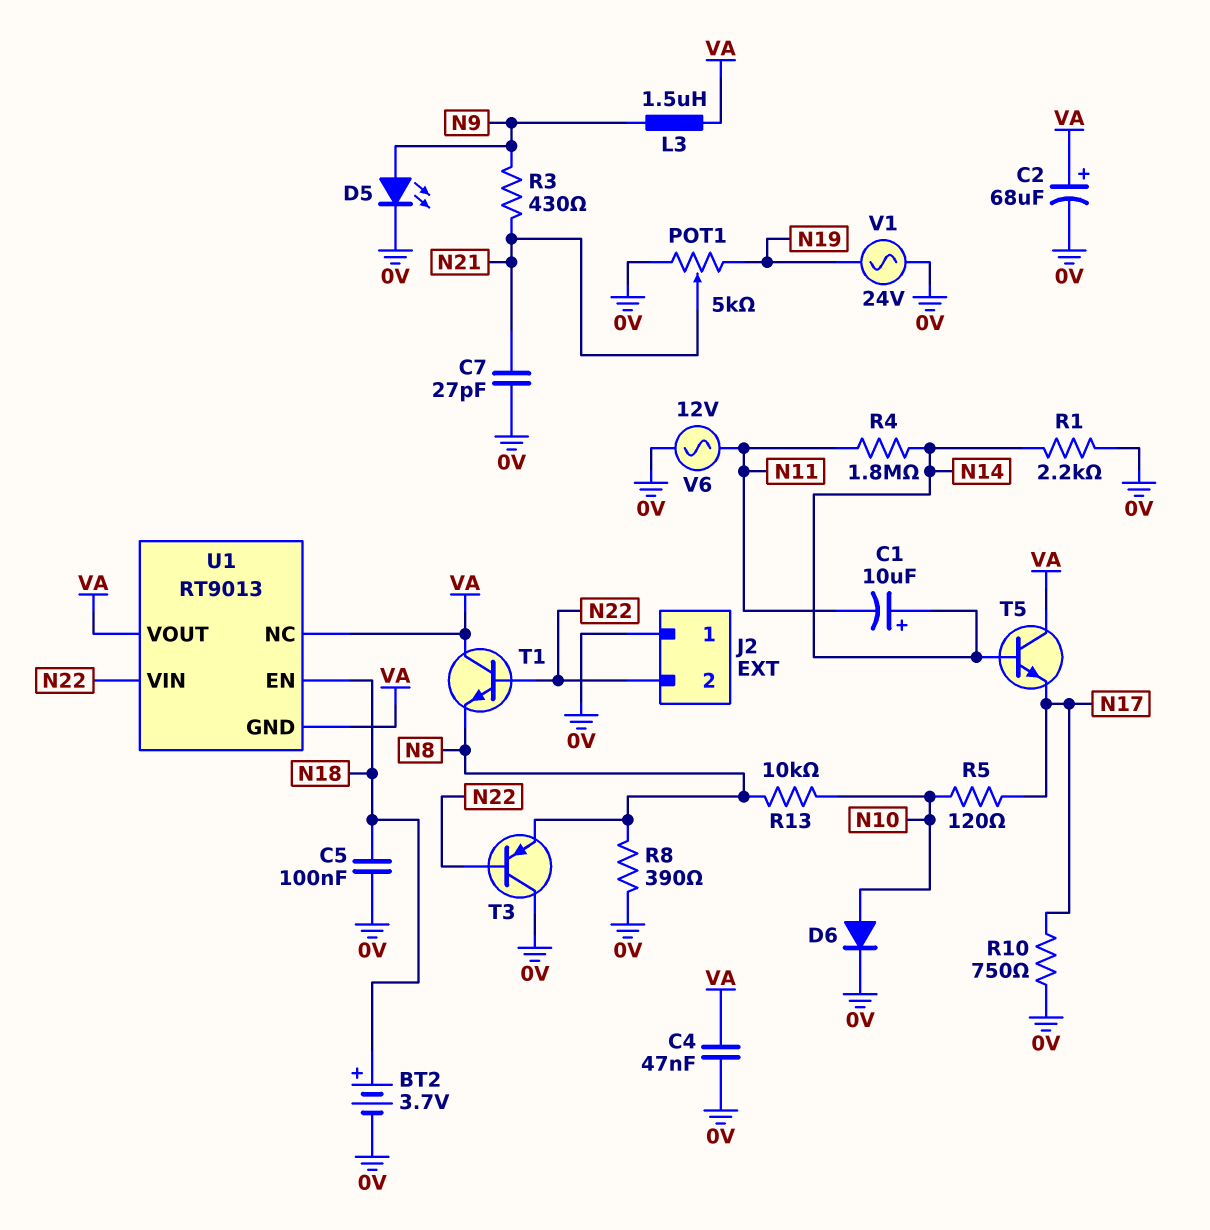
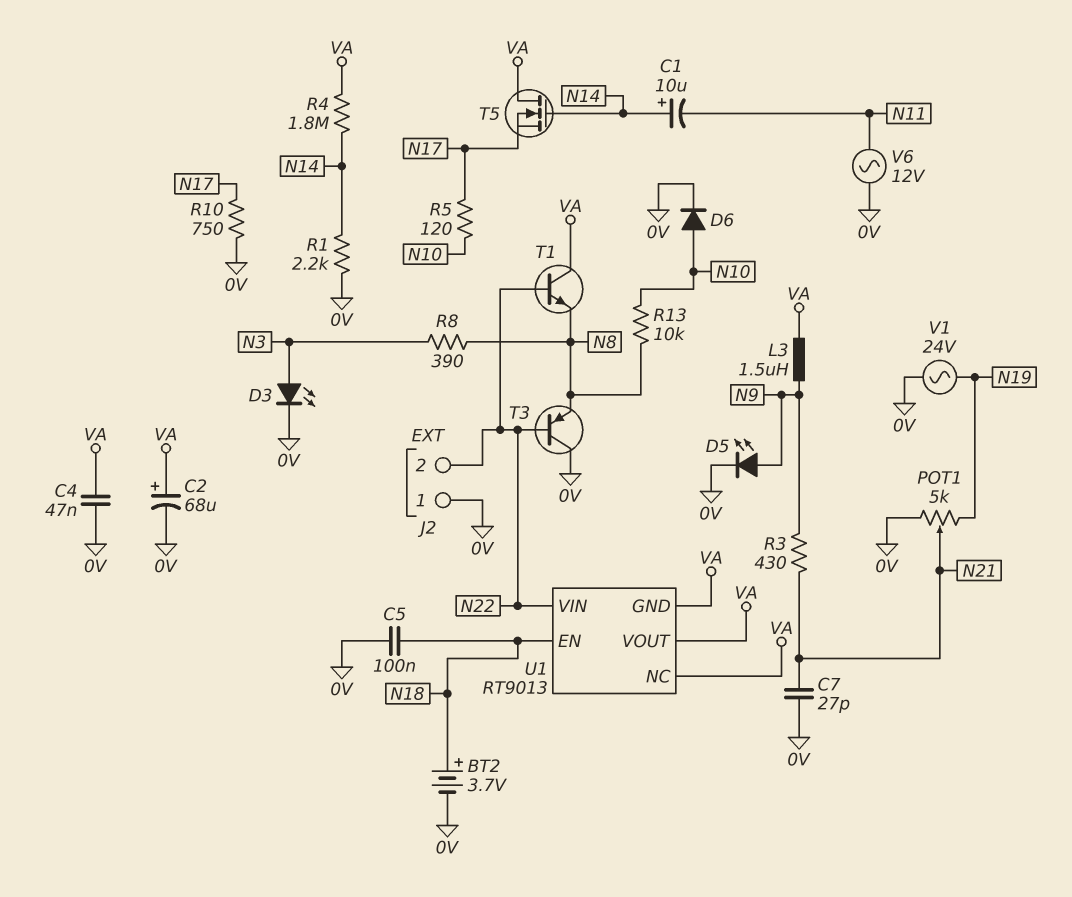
D3: none -> LED (A N3, K 0V)
R4: 1.8M (N11, N14) -> 1.8M (N14, VA)
R8: 390 (0V, N8) -> 390 (N3, N8)
T5: NPN (B N14, C VA, E N17) -> NMOS (G N14, D VA, S N17)

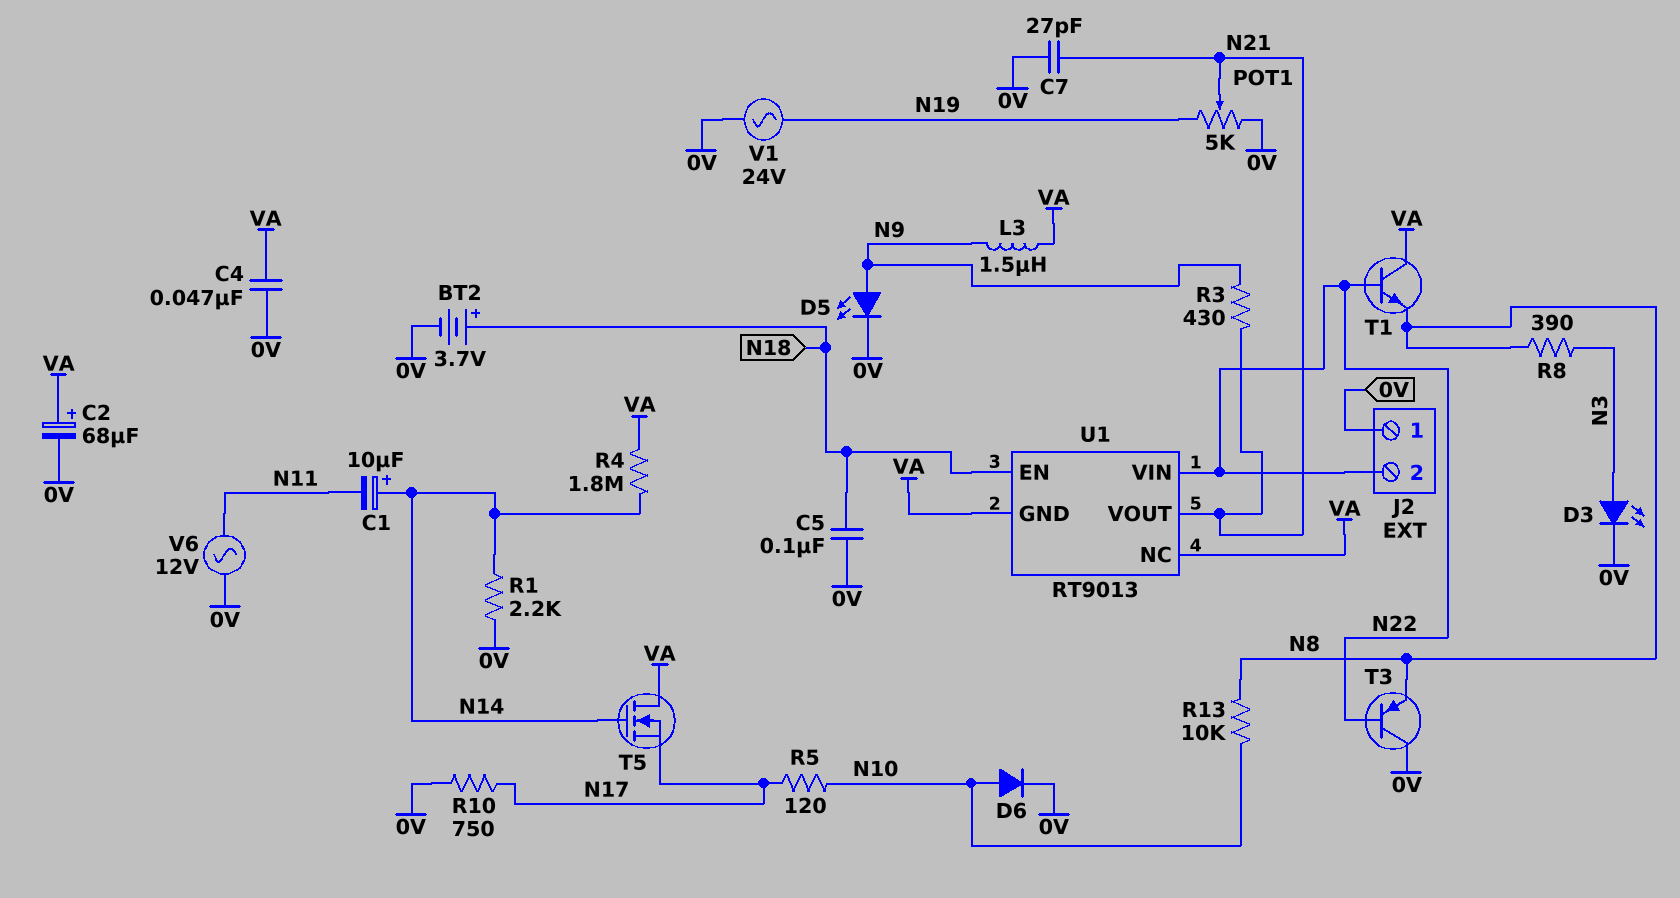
U1 pin VOUT: VA -> N21

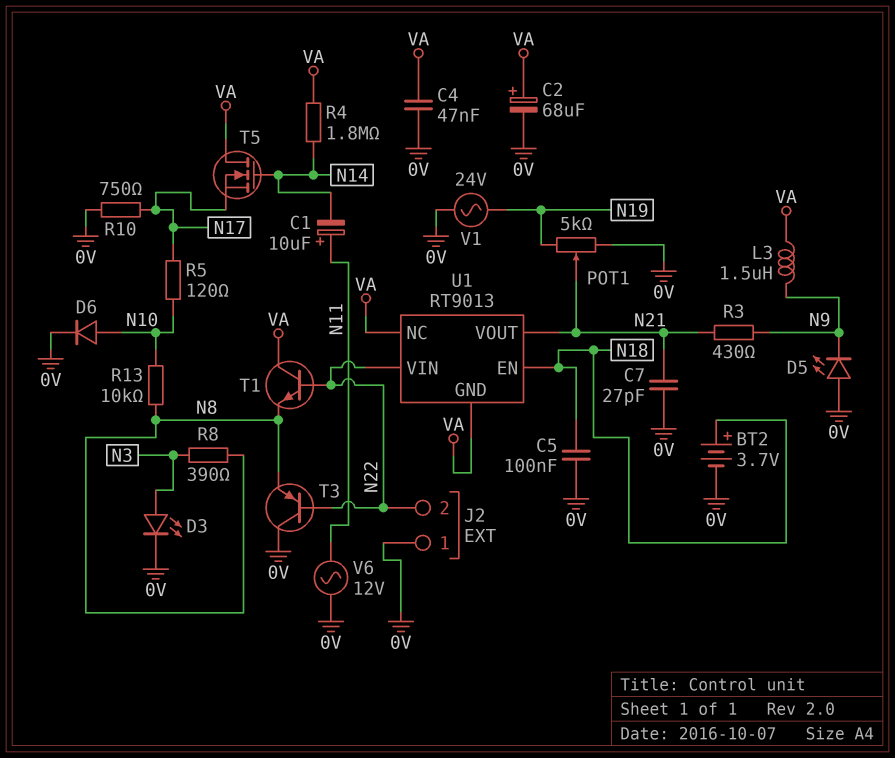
C1: 10uF (plus N14, minus N11) -> 10uF (plus N11, minus N14)
D5: LED (A N9, K 0V) -> LED (A 0V, K N9)
R1: 2.2k (0V, N14) -> none

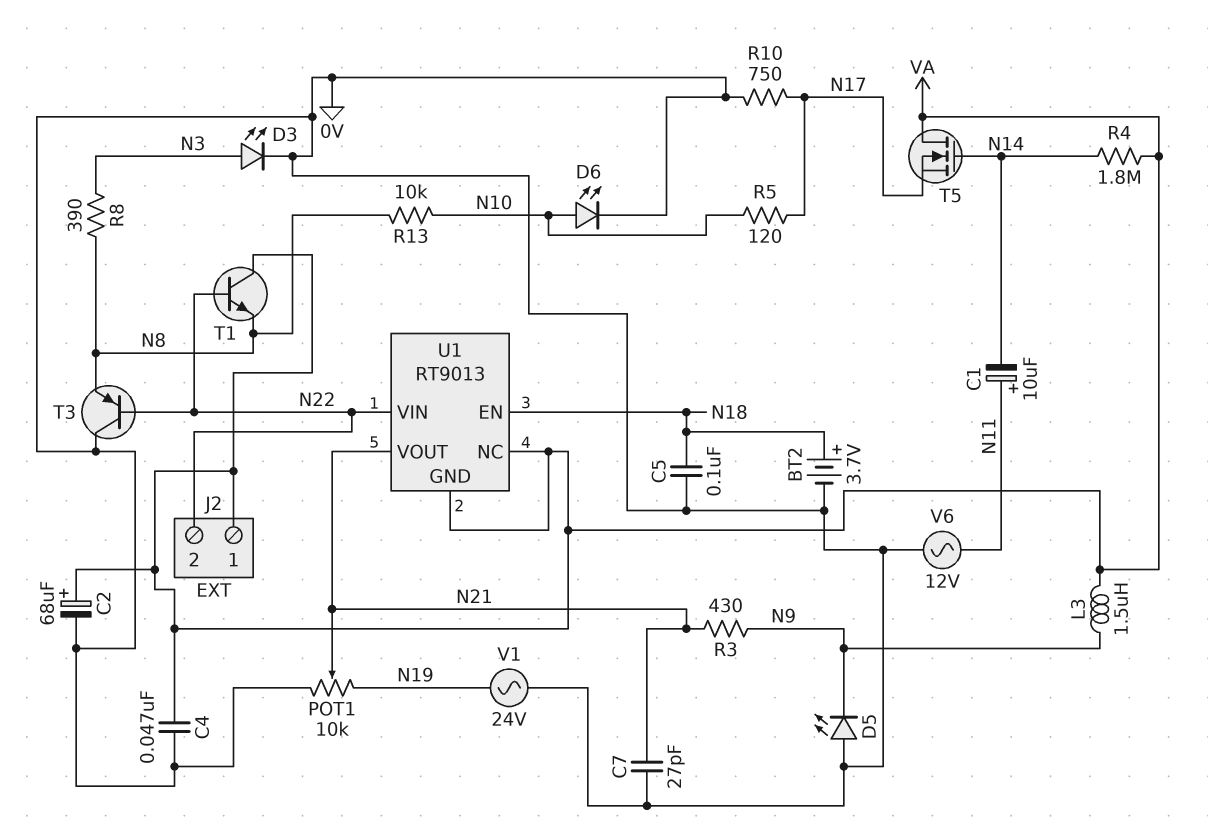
D6: diode (A N10, K 0V) -> LED (A N10, K 0V)
J2 pin 1: 0V -> VA
POT1: 5k (0V, N19, wiper N21) -> 10k (0V, N19, wiper N21)

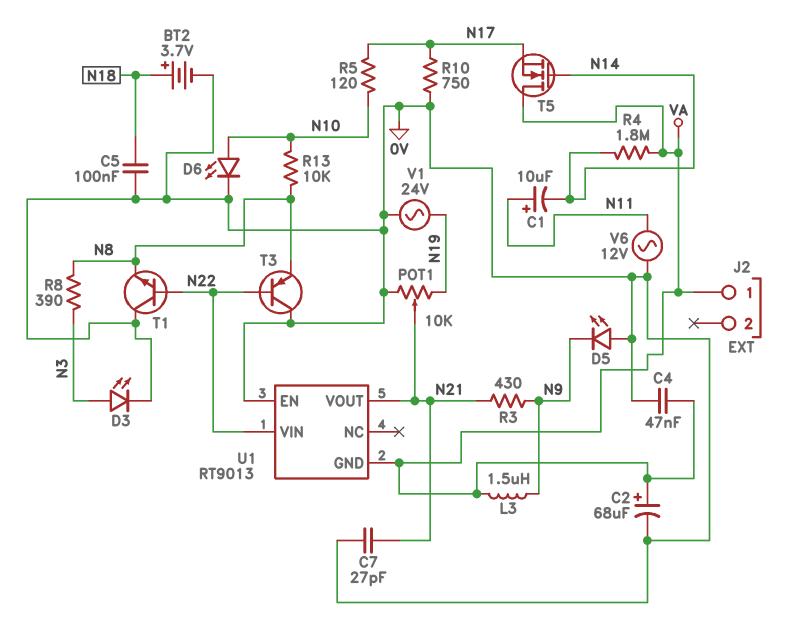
J2 pin 2: N22 -> none
T1: NPN (B N22, C VA, E N8) -> NPN (B N22, C 0V, E N8)
U1 pin EN: N18 -> 0V
U1 pin NC: VA -> none

